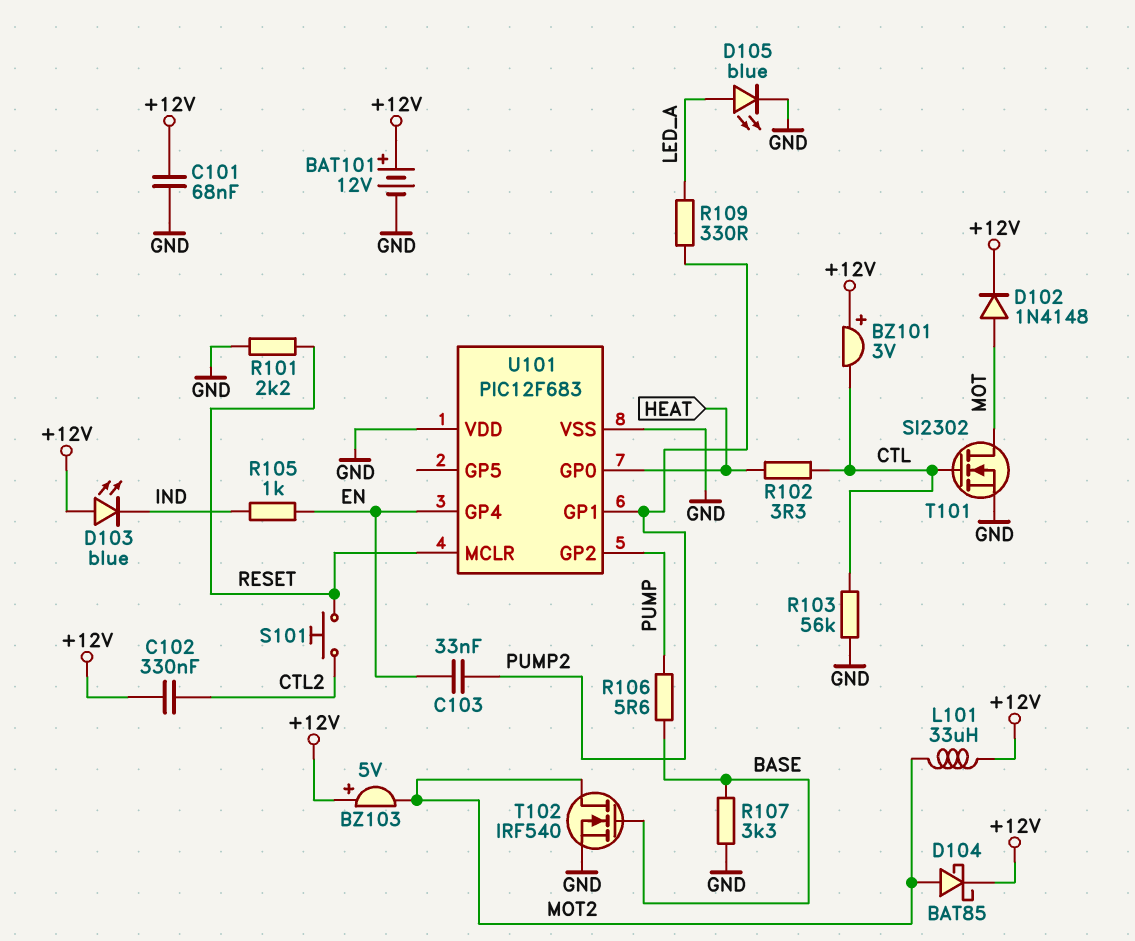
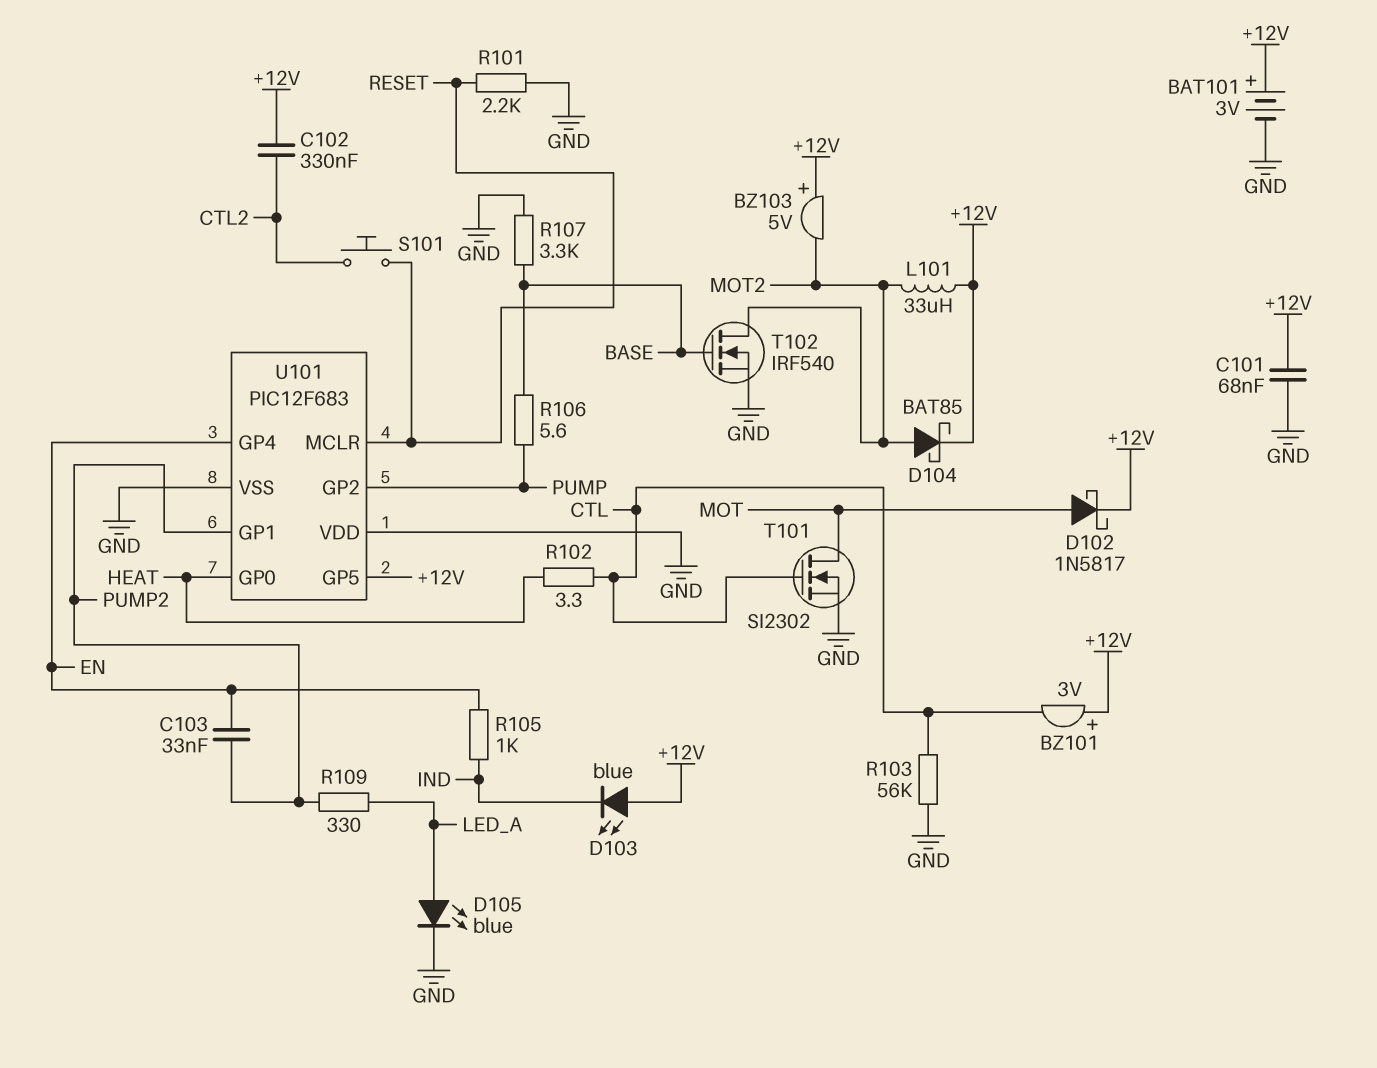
BAT101: 12V (plus +12V, minus GND) -> 3V (plus +12V, minus GND)
D102: diode 1N4148 (A MOT, K +12V) -> schottky 1N5817 (A MOT, K +12V)
U101 pin GP5: none -> +12V

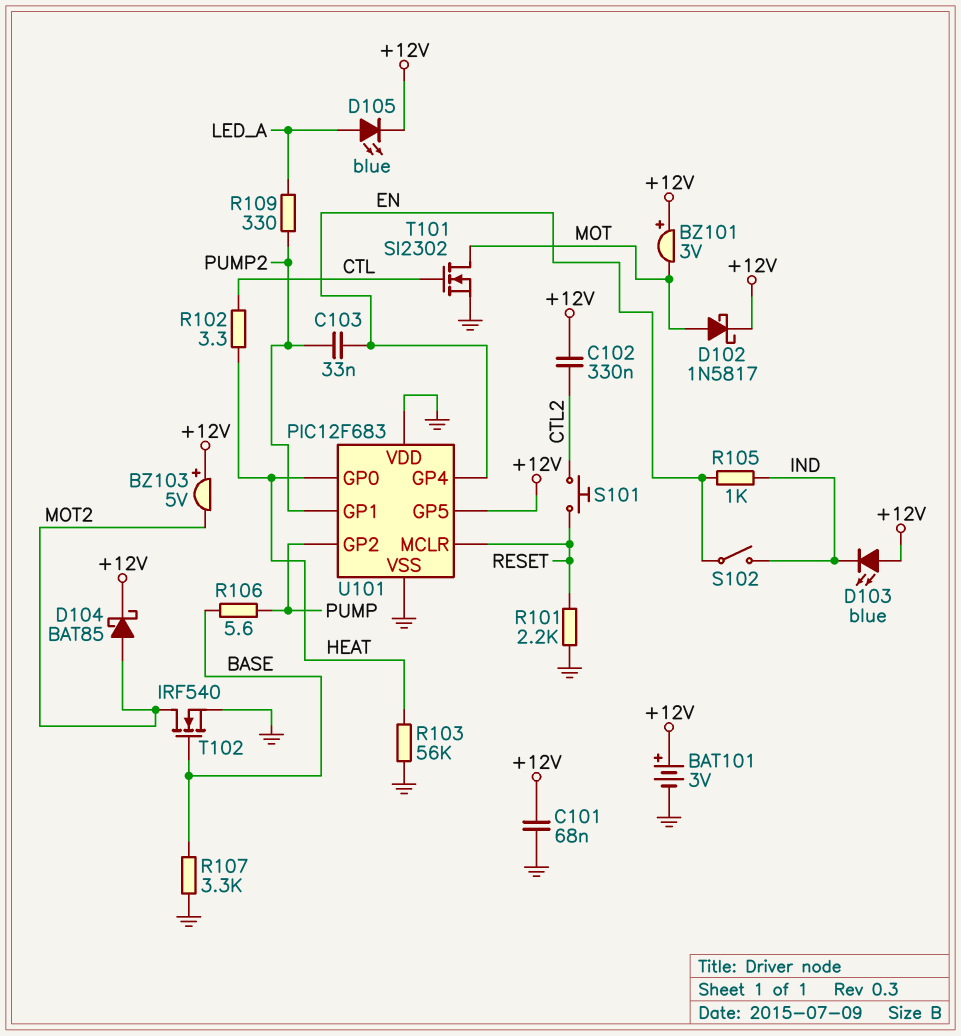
BZ101: buzzer 3V (plus +12V, minus CTL) -> buzzer 3V (plus +12V, minus MOT)
D105: LED blue (A LED_A, K GND) -> LED blue (A LED_A, K +12V)
L101: 33uH (+12V, MOT2) -> none
R103: 56k (CTL, GND) -> 56k (GND, HEAT)
S102: none -> switch (EN, IND)

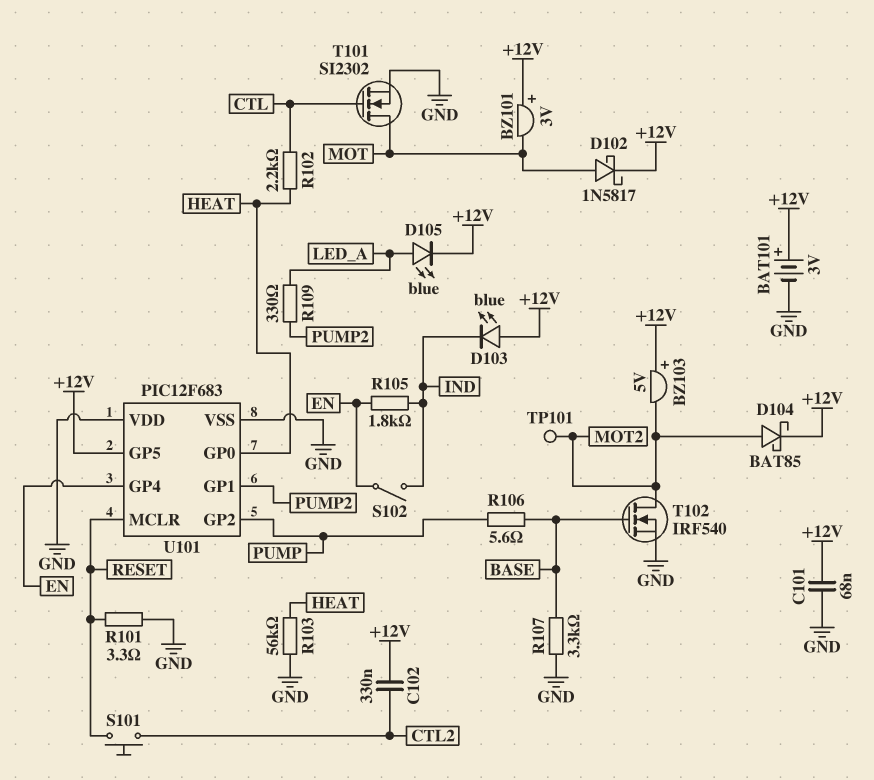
C103: 33nF (EN, PUMP2) -> none
R101: 2.2k (GND, RESET) -> 3.3 (GND, RESET)
R102: 3.3 (CTL, HEAT) -> 2.2k (CTL, HEAT)
R105: 1k (EN, IND) -> 1.8k (EN, IND)
TP101: none -> test point (MOT2)

